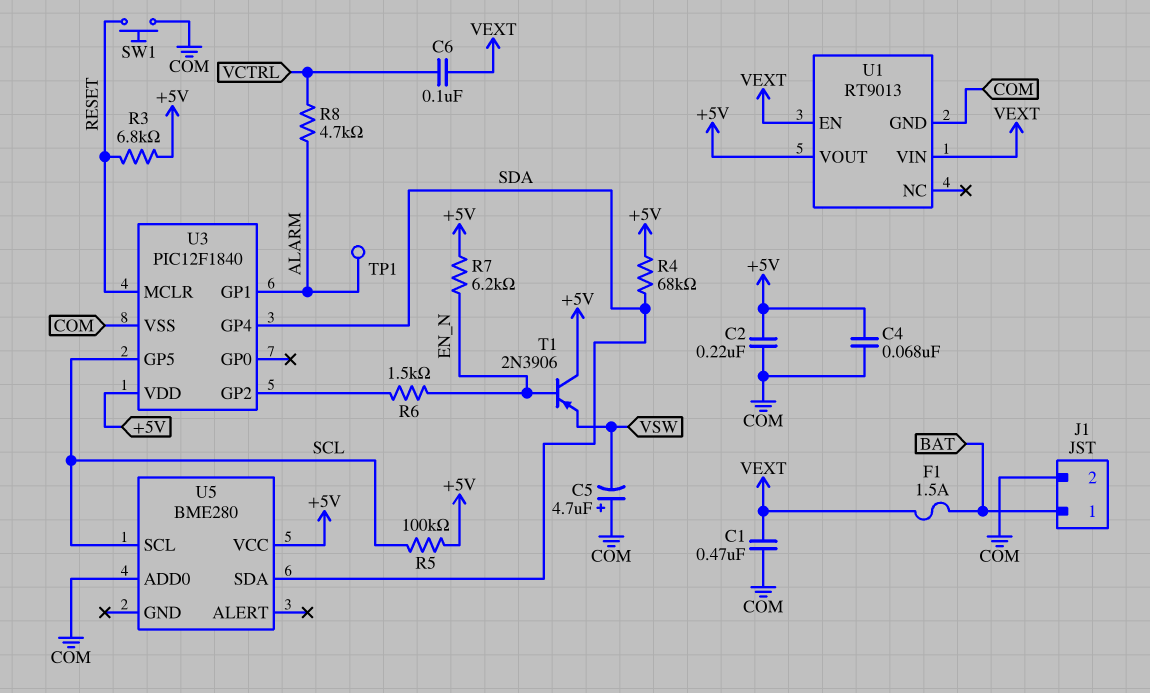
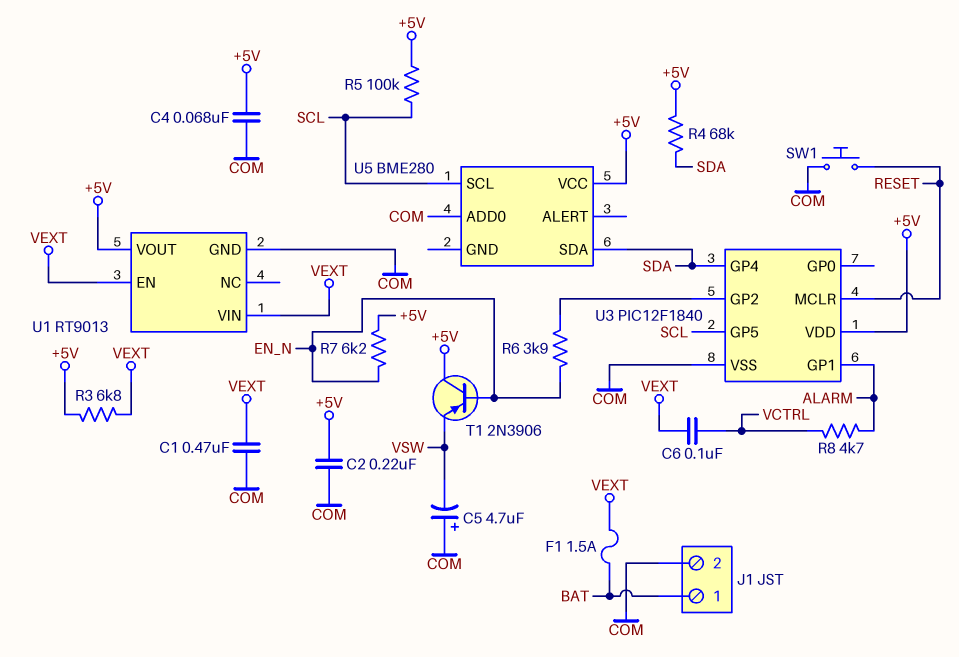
R3: 6.8k (+5V, RESET) -> 6.8k (+5V, VEXT)
R6: 1.5k (EN_N, U3/GP2) -> 3.9k (EN_N, U3/GP2)
TP1: test point (ALARM) -> none

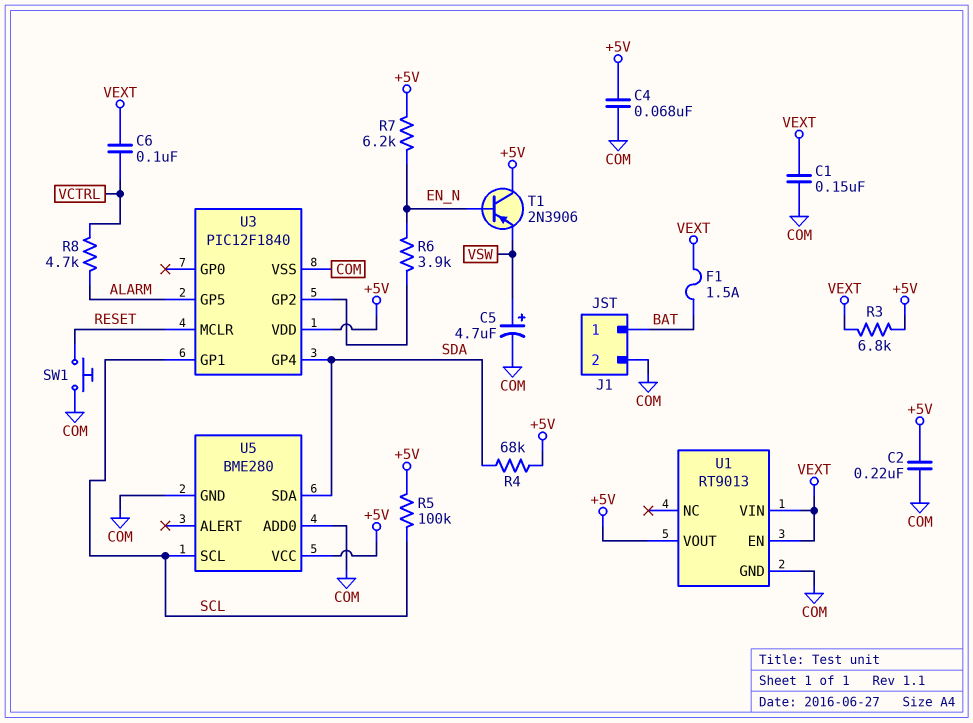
C1: 470nF (COM, VEXT) -> 150nF (COM, VEXT)
C5: 4.7uF (plus COM, minus VSW) -> 4.7uF (plus VSW, minus COM)
U3 pin GP1: ALARM -> SCL
U3 pin GP5: SCL -> ALARM
U5 pin GND: none -> COM

